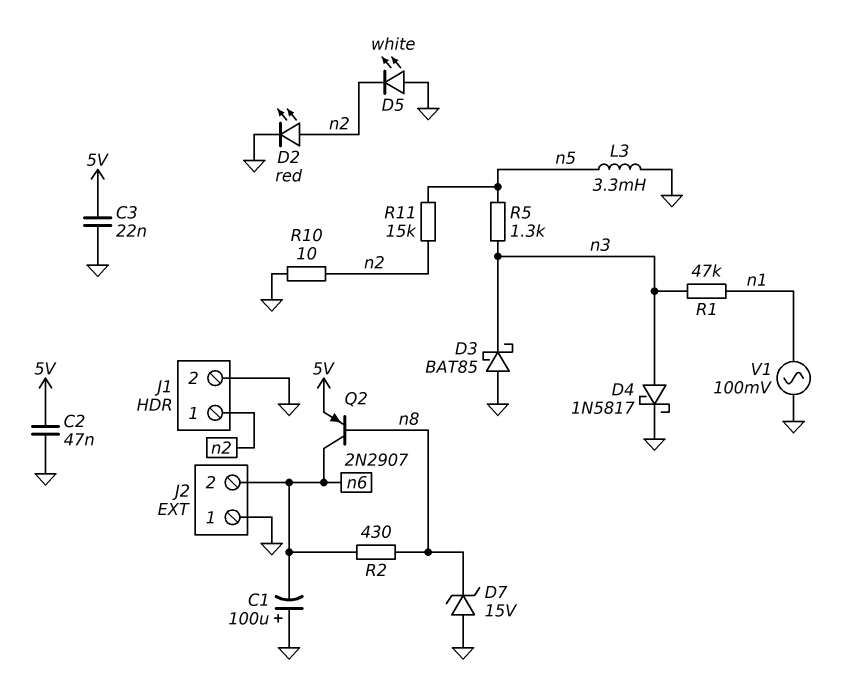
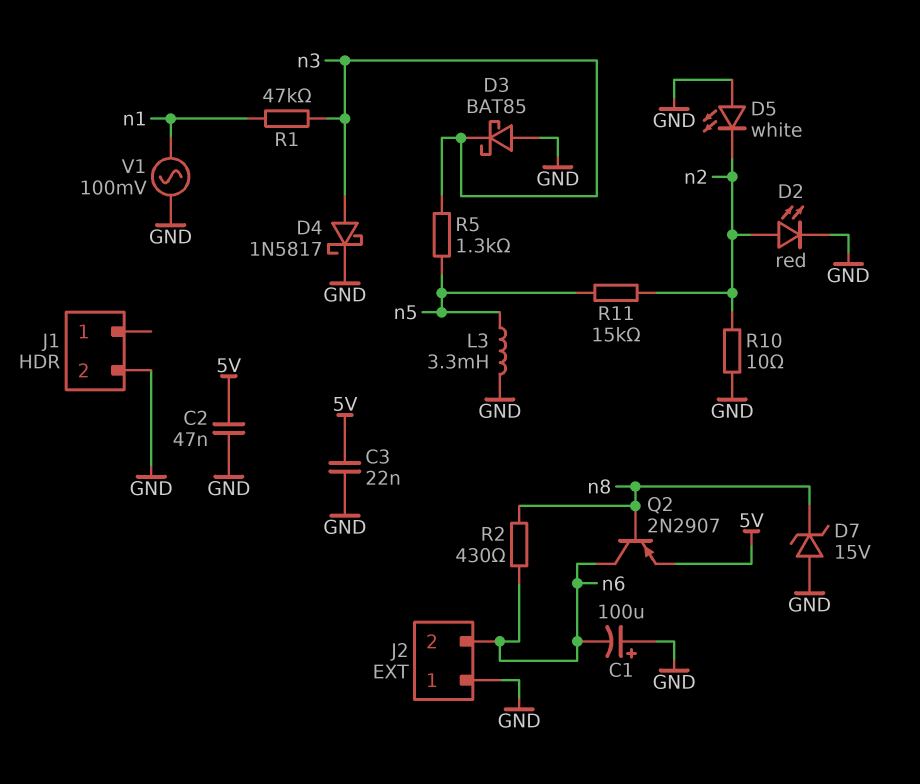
J1 pin 1: n2 -> none

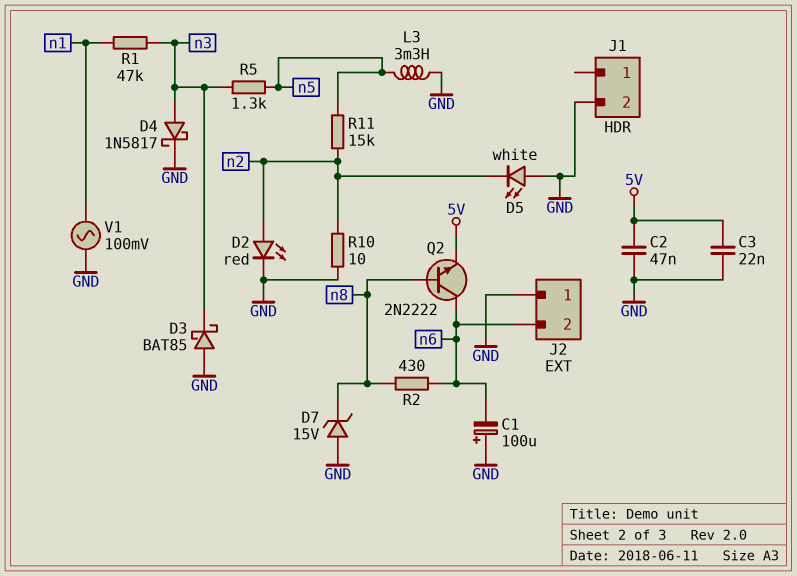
Q2: PNP 2N2907 (B n8, C n6, E 5V) -> NPN 2N2222 (B n8, C n6, E 5V)

